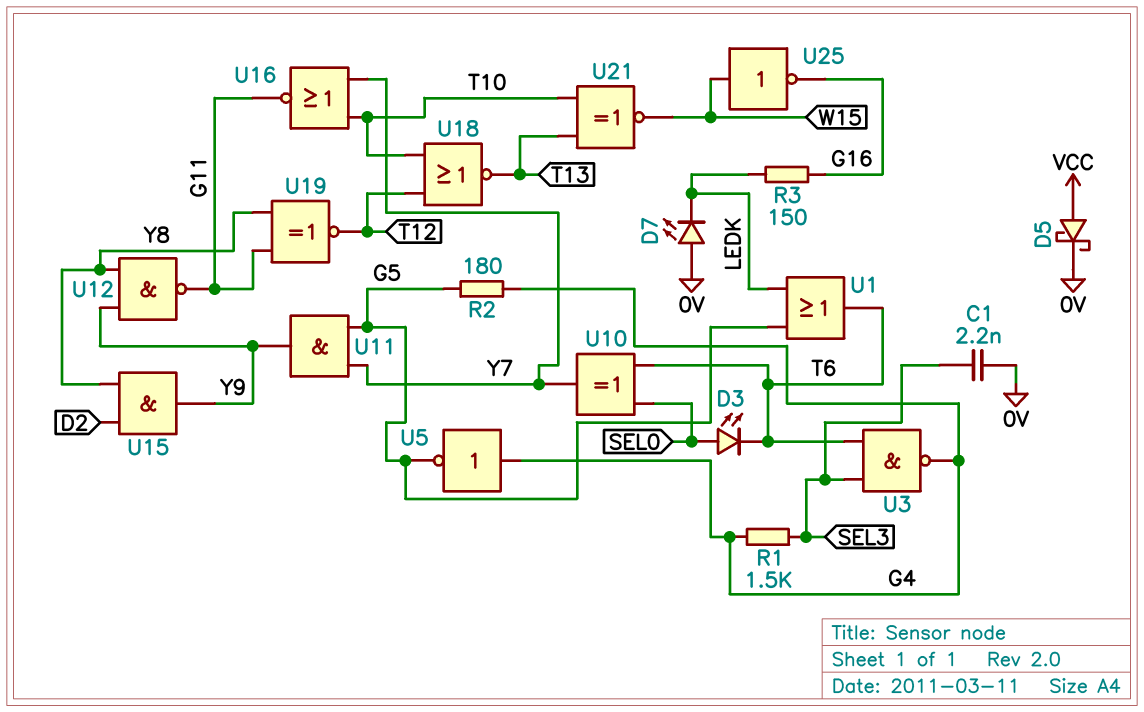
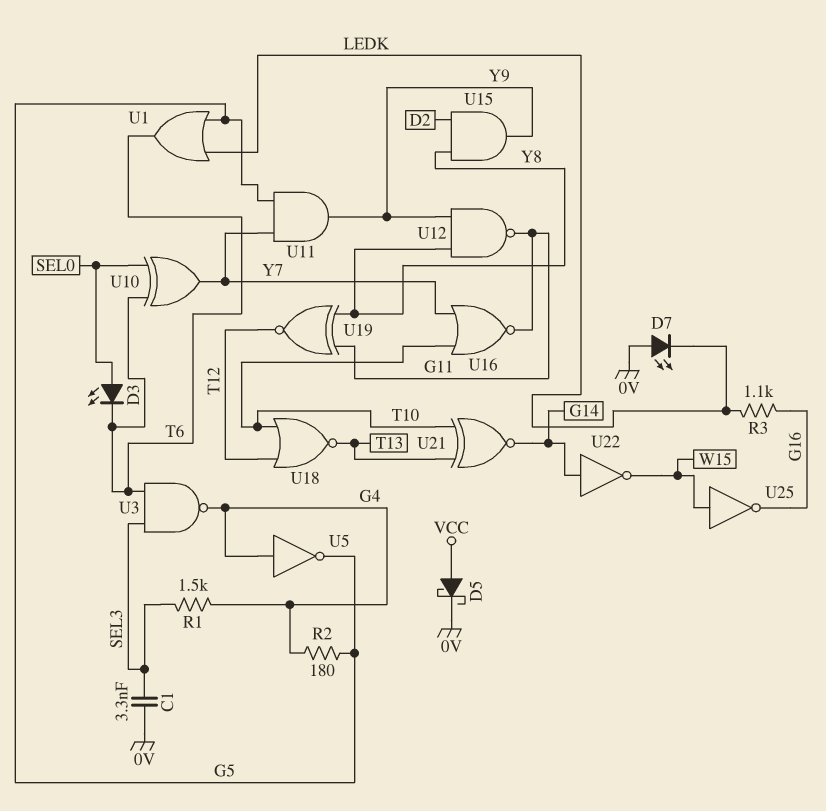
C1: 2.2nF (0V, SEL3) -> 3.3nF (0V, SEL3)
R3: 150 (G16, LEDK) -> 1.1k (G16, LEDK)
U21: XNOR (in T10, in T13, out W15) -> XNOR (in T10, in T13, out G14)
U22: none -> NOT (in G14, out W15)

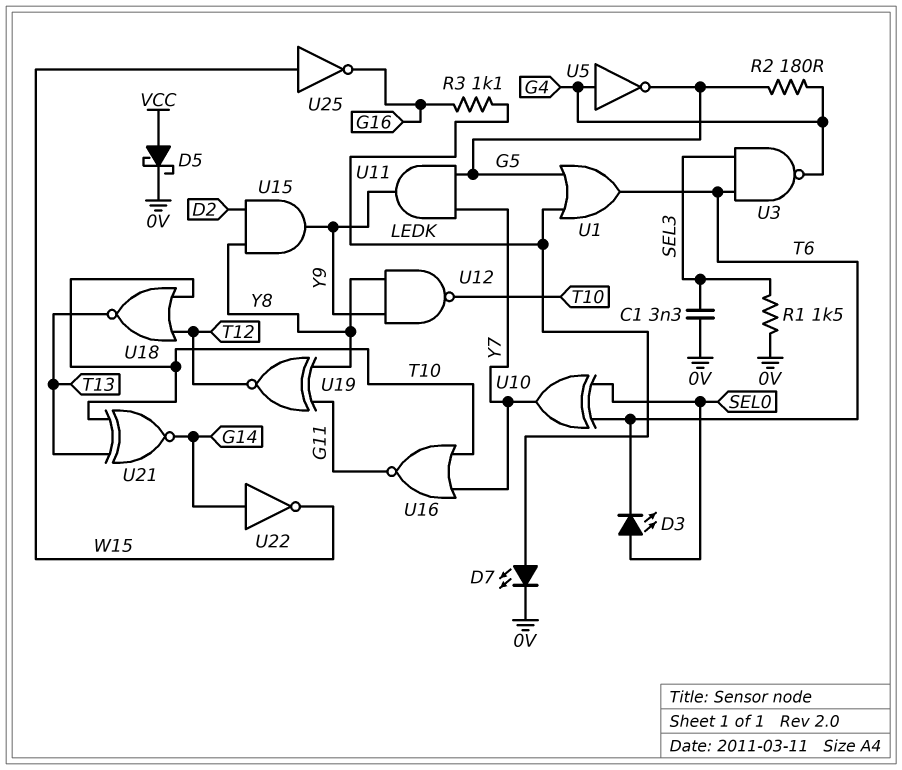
D7: LED (A 0V, K LEDK) -> LED (A LEDK, K 0V)
R1: 1.5k (G4, SEL3) -> 1.5k (0V, SEL3)
U12: NAND (in Y8, in Y9, out G11) -> NAND (in Y8, in Y9, out T10)

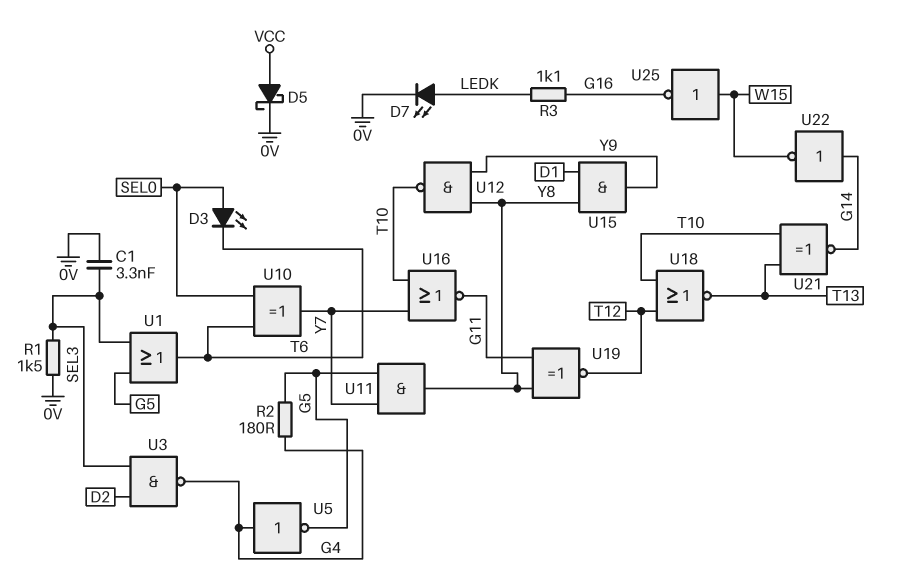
U1: OR (in G5, in LEDK, out T6) -> OR (in G5, in SEL3, out T6)
U3: NAND (in SEL3, in T6, out G4) -> NAND (in D2, in SEL3, out G4)
U11: AND (in G5, in Y7, out Y9) -> AND (in G5, in Y7, out Y8)
U15: AND (in D2, in Y8, out Y9) -> AND (in D1, in Y8, out Y9)

